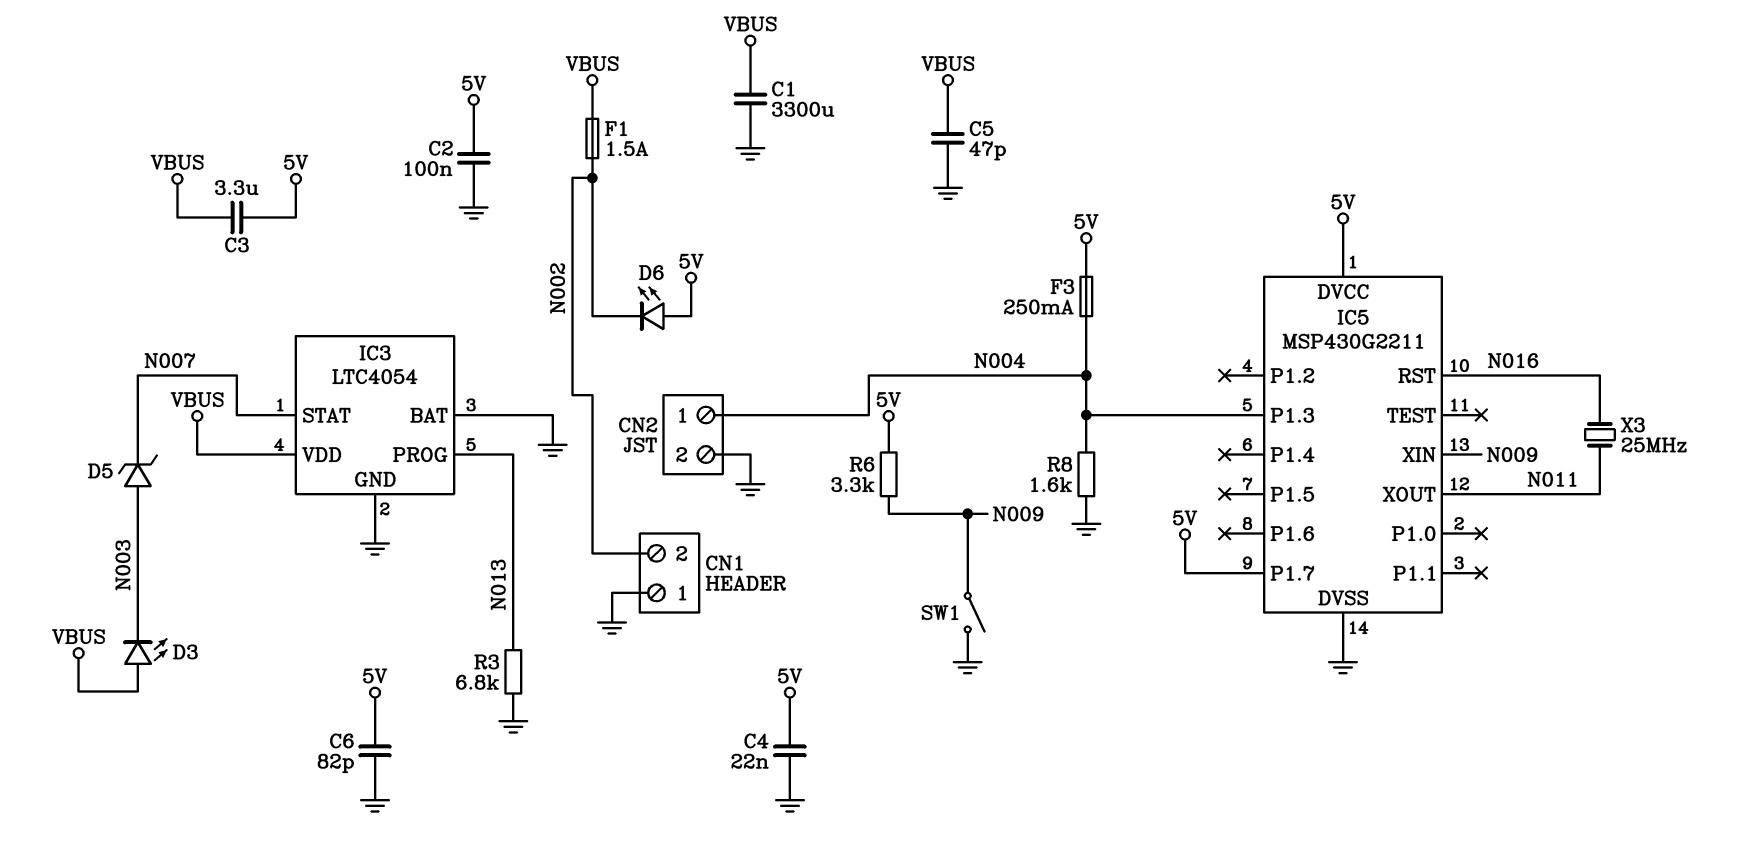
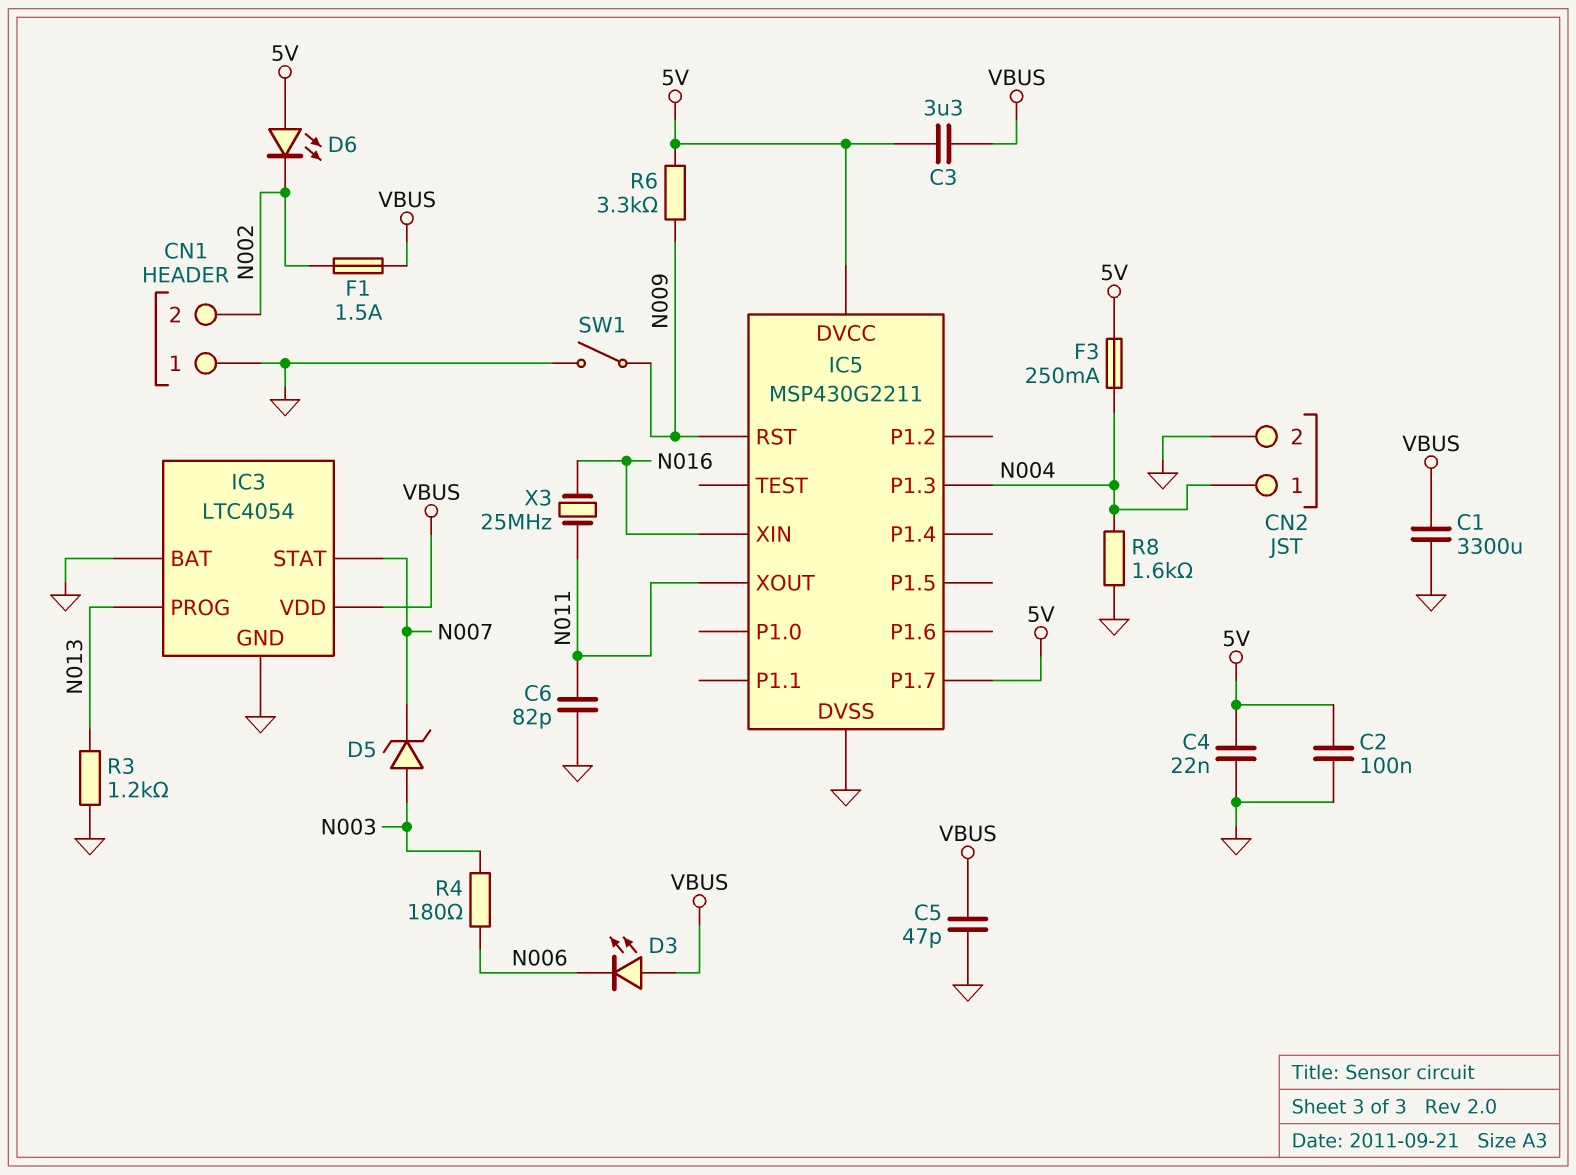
C6: 82pF (5V, GND) -> 82pF (GND, N011)
D3: LED (A VBUS, K N003) -> LED (A VBUS, K N006)
IC5 pin RST: N016 -> N009
IC5 pin XIN: N009 -> N016
R3: 6.8k (GND, N013) -> 1.2k (GND, N013)
R4: none -> 180 (N003, N006)

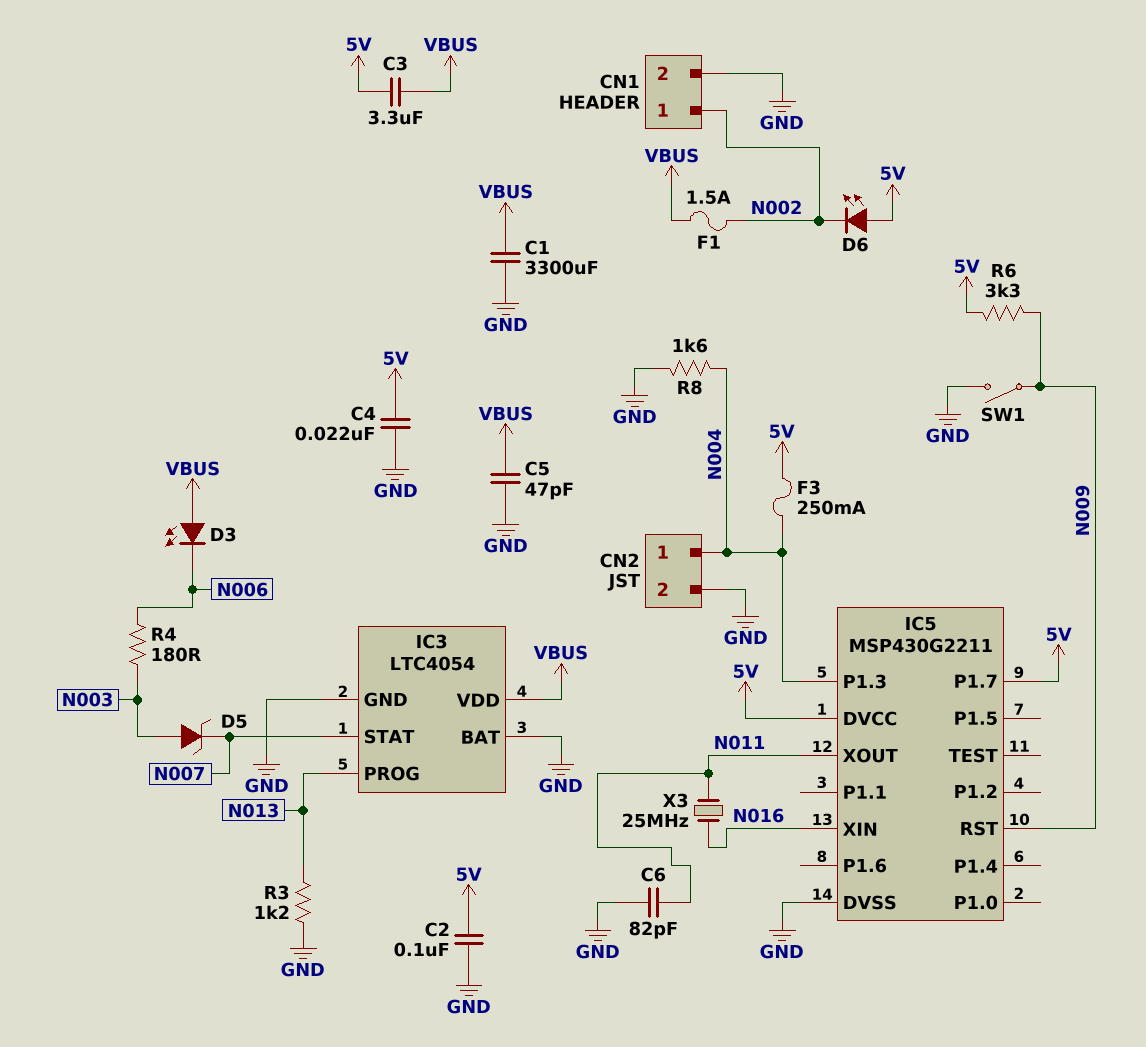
CN1 pin 1: GND -> N002
CN1 pin 2: N002 -> GND

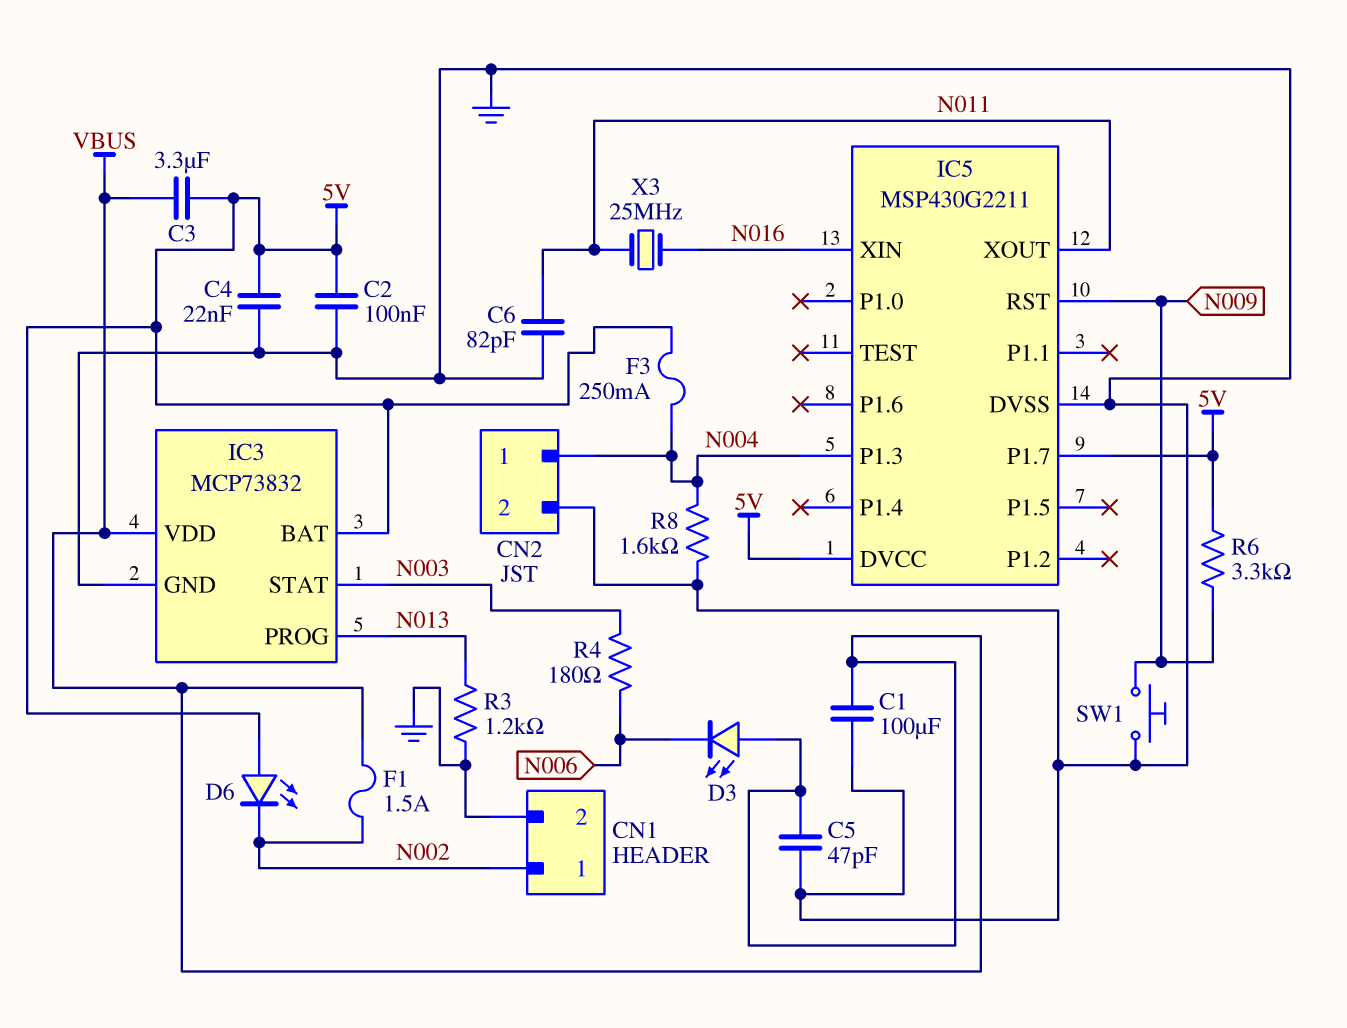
C1: 3300uF (GND, VBUS) -> 100uF (GND, VBUS)
D5: zener (A N003, K N007) -> none
IC3: LTC4054 -> MCP73832
IC3 pin BAT: GND -> 5V
IC3 pin STAT: N007 -> N003
SW1: switch (GND, N009) -> button (GND, N009)

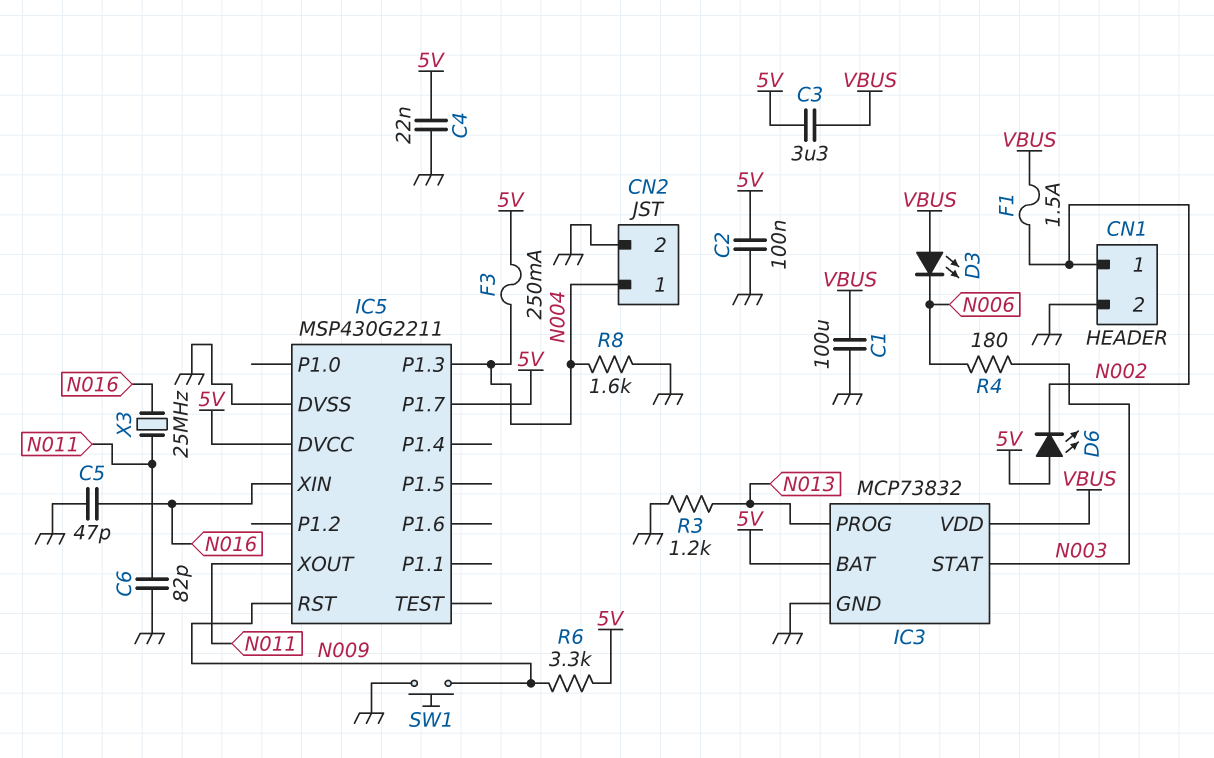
C5: 47pF (GND, VBUS) -> 47pF (GND, N016)

